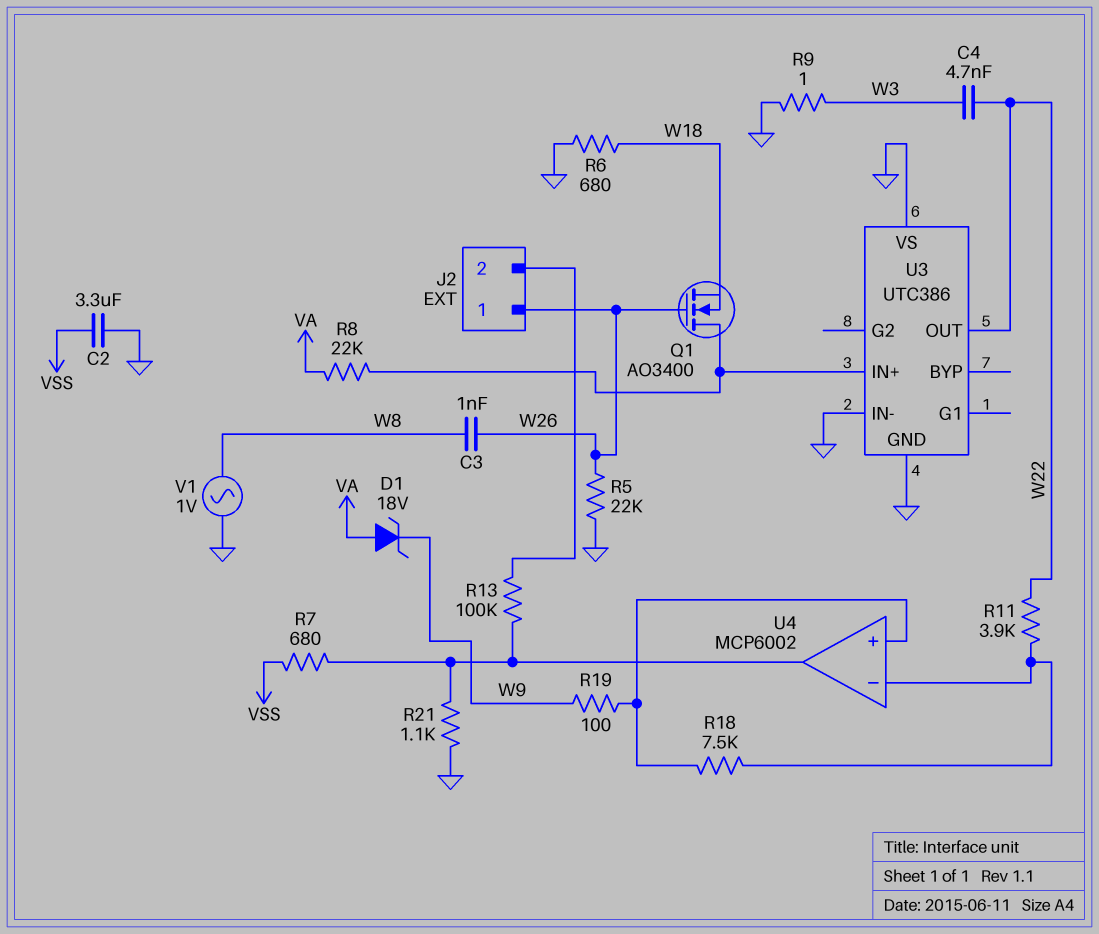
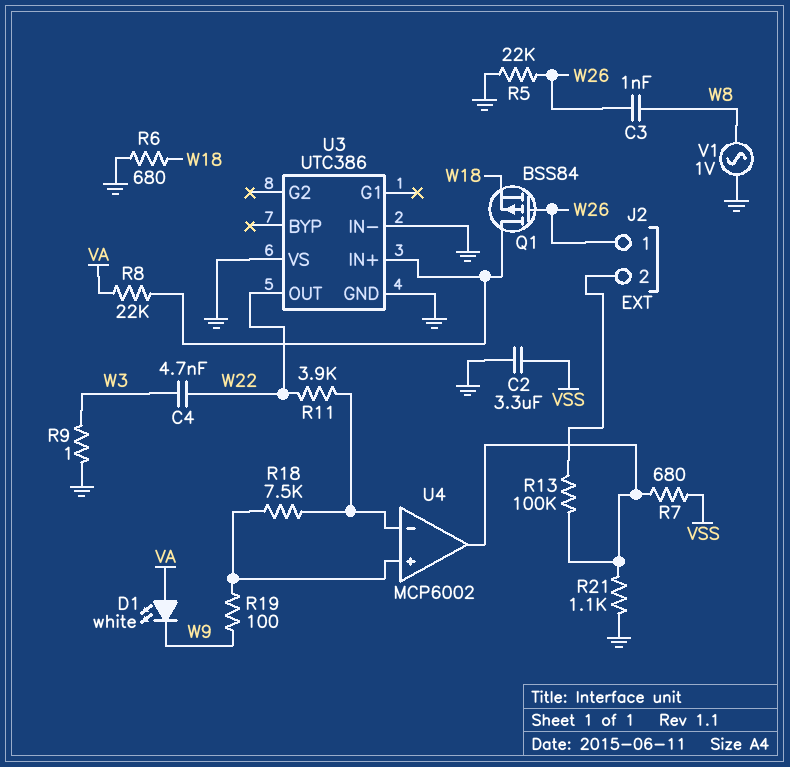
D1: zener 18V (A VA, K W9) -> LED white (A VA, K W9)
Q1: NMOS AO3400 (G W26, D U3/IN+, S W18) -> PMOS BSS84 (G W26, D U3/IN+, S W18)

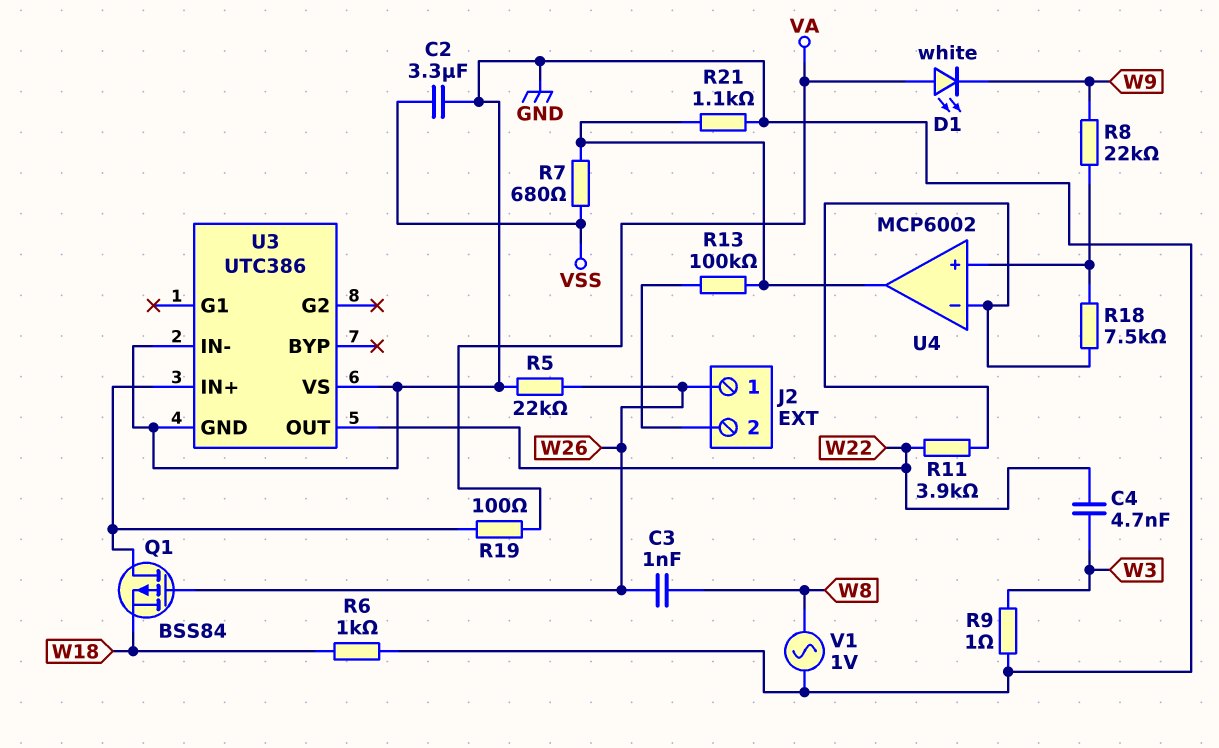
R6: 680 (GND, W18) -> 1k (GND, W18)
R8: 22k (U3/IN+, VA) -> 22k (U4/in+, W9)
R19: 100 (U4/in+, W9) -> 100 (U3/IN+, VA)

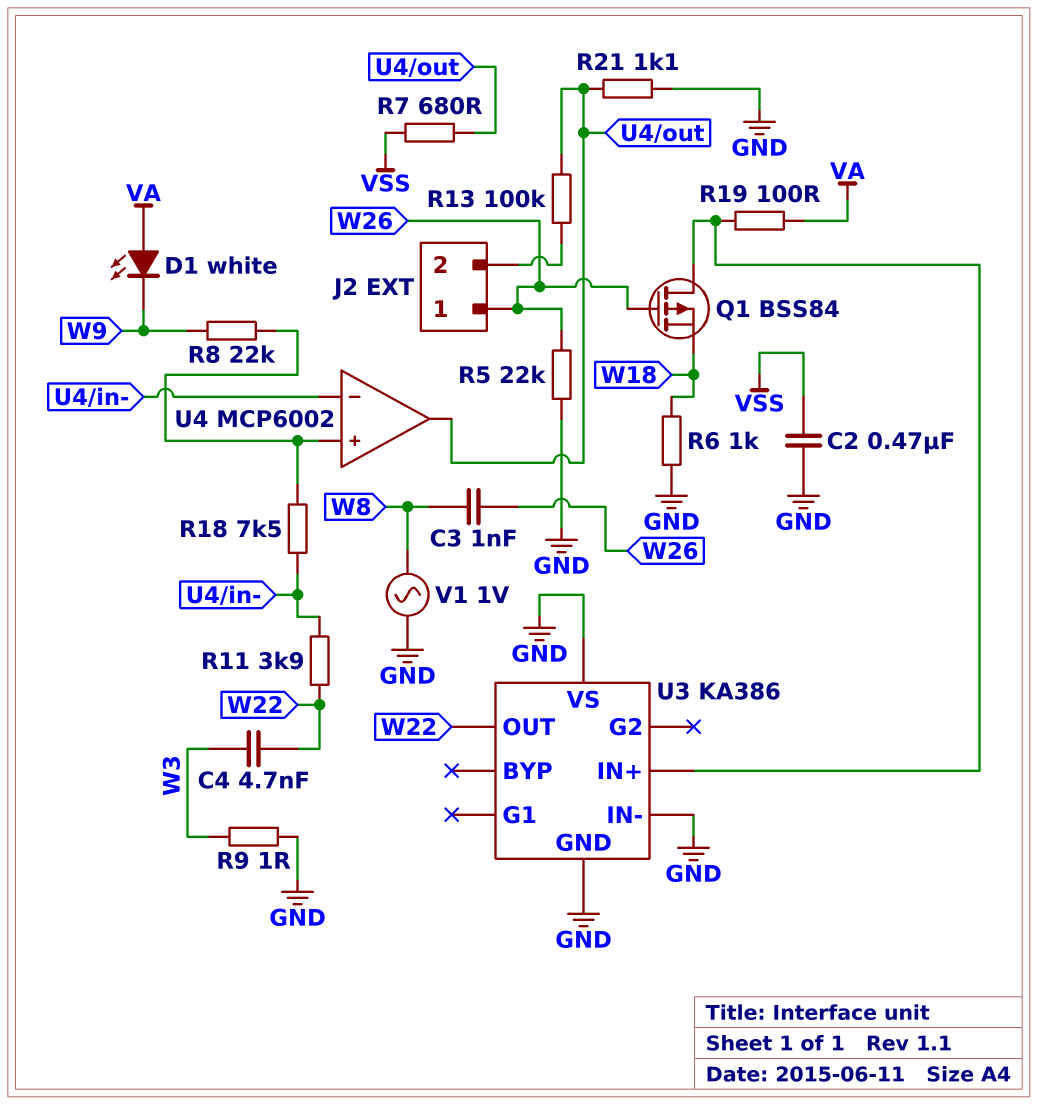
C2: 3.3uF (GND, VSS) -> 470nF (GND, VSS)
U3: UTC386 -> KA386

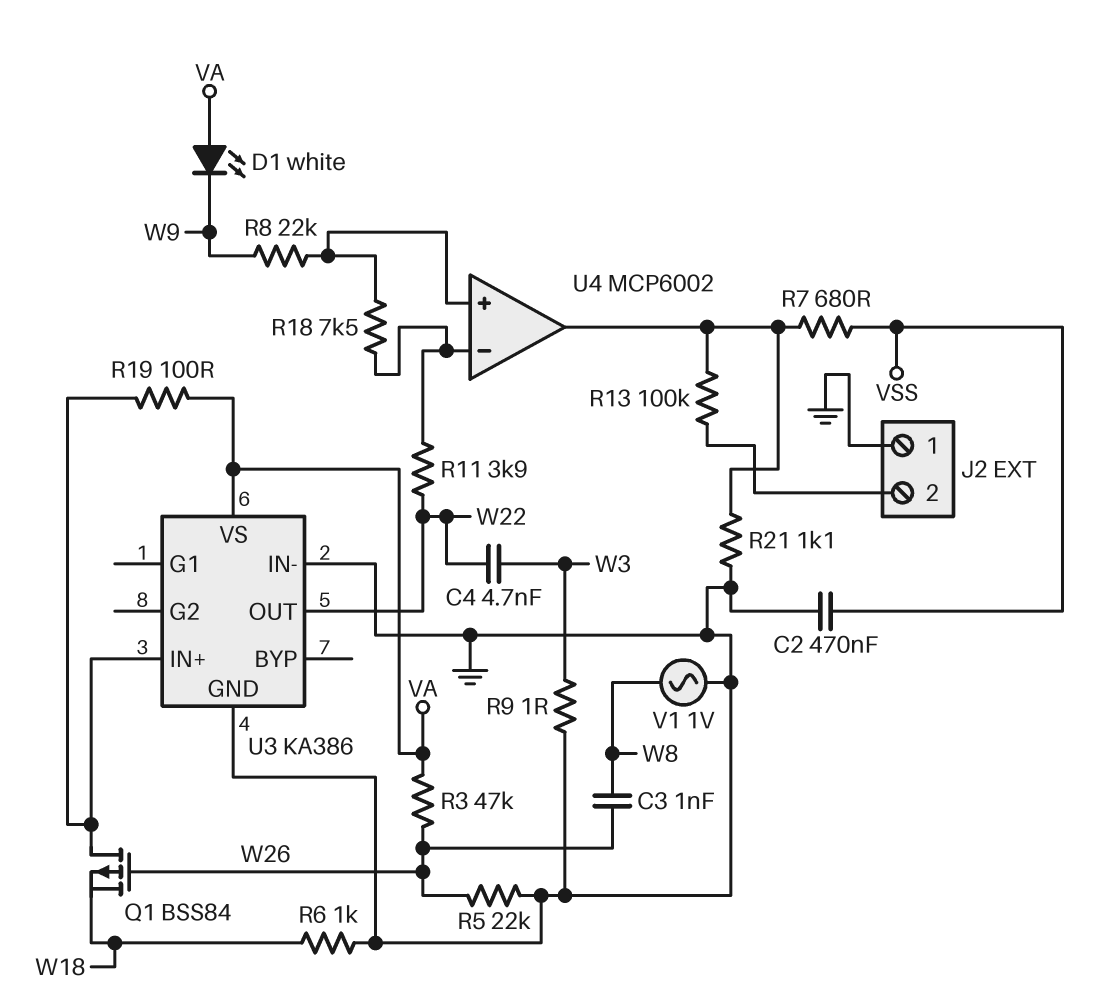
J2 pin 1: W26 -> GND
R3: none -> 47k (VA, W26)
U3 pin VS: GND -> VA

